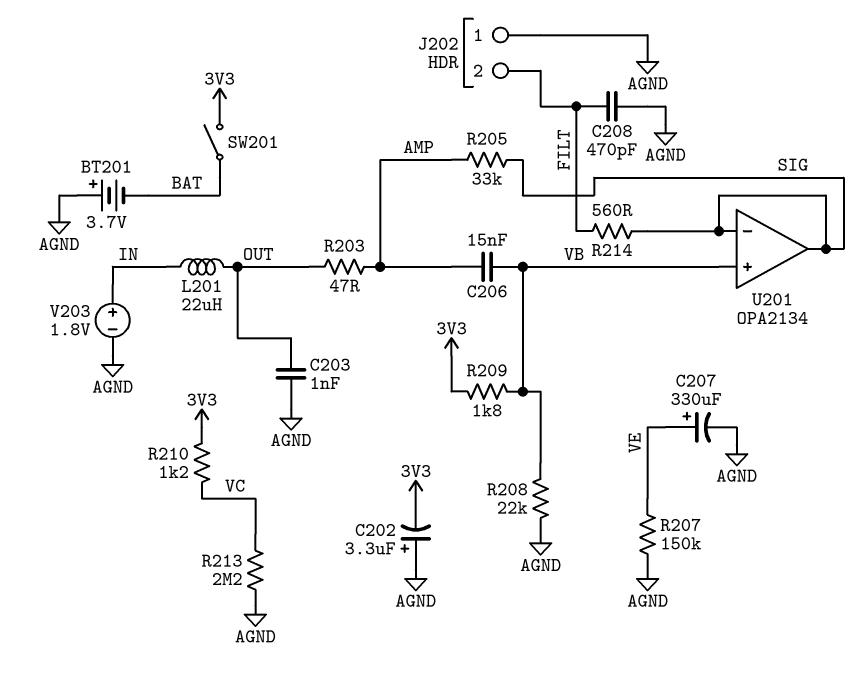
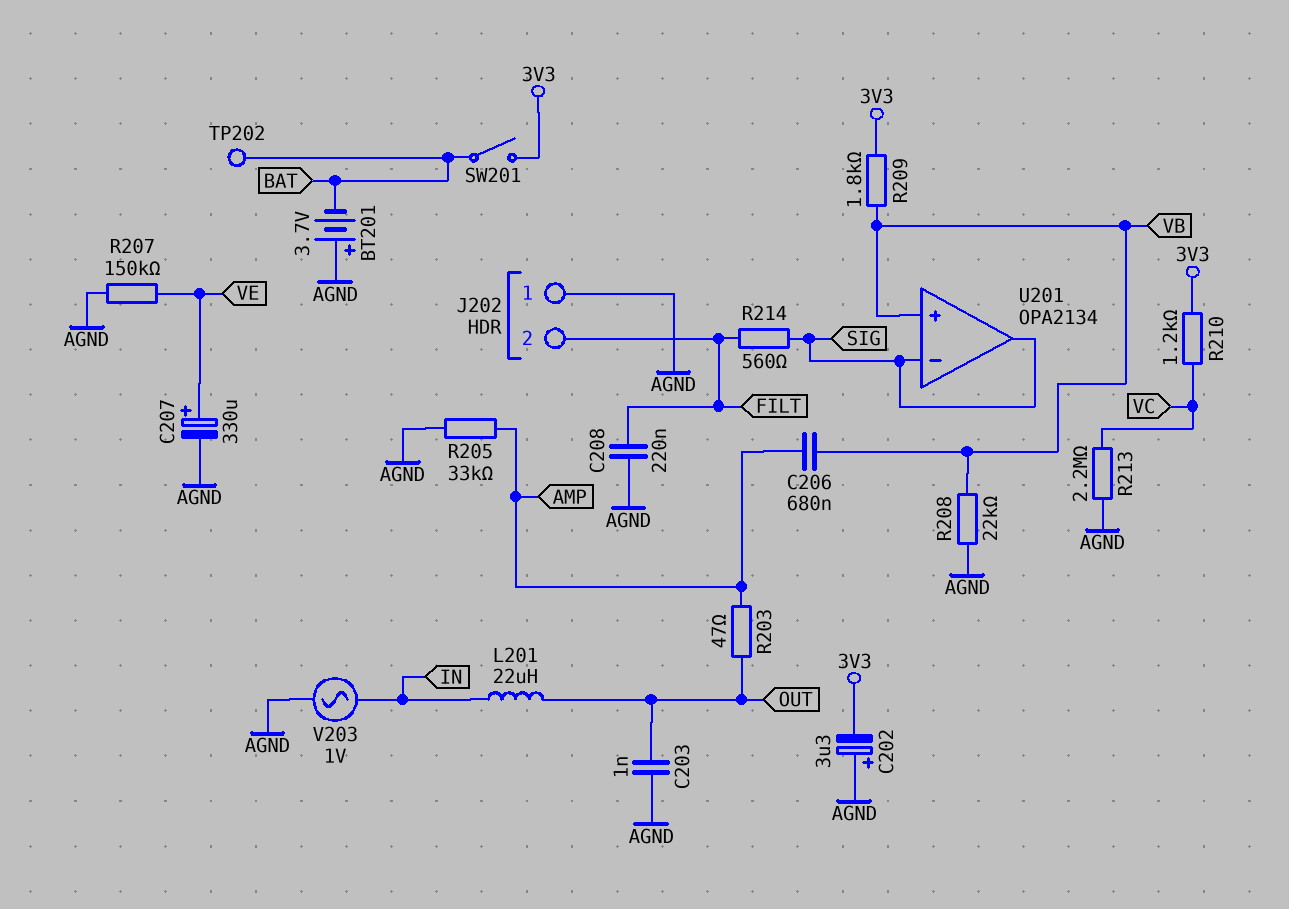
C206: 15nF (AMP, VB) -> 680nF (AMP, VB)
C208: 470pF (AGND, FILT) -> 220nF (AGND, FILT)
R205: 33k (AMP, SIG) -> 33k (AGND, AMP)
TP202: none -> test point (BAT)
V203: 1.8V (plus IN, minus AGND) -> AC 1V (AGND, IN)

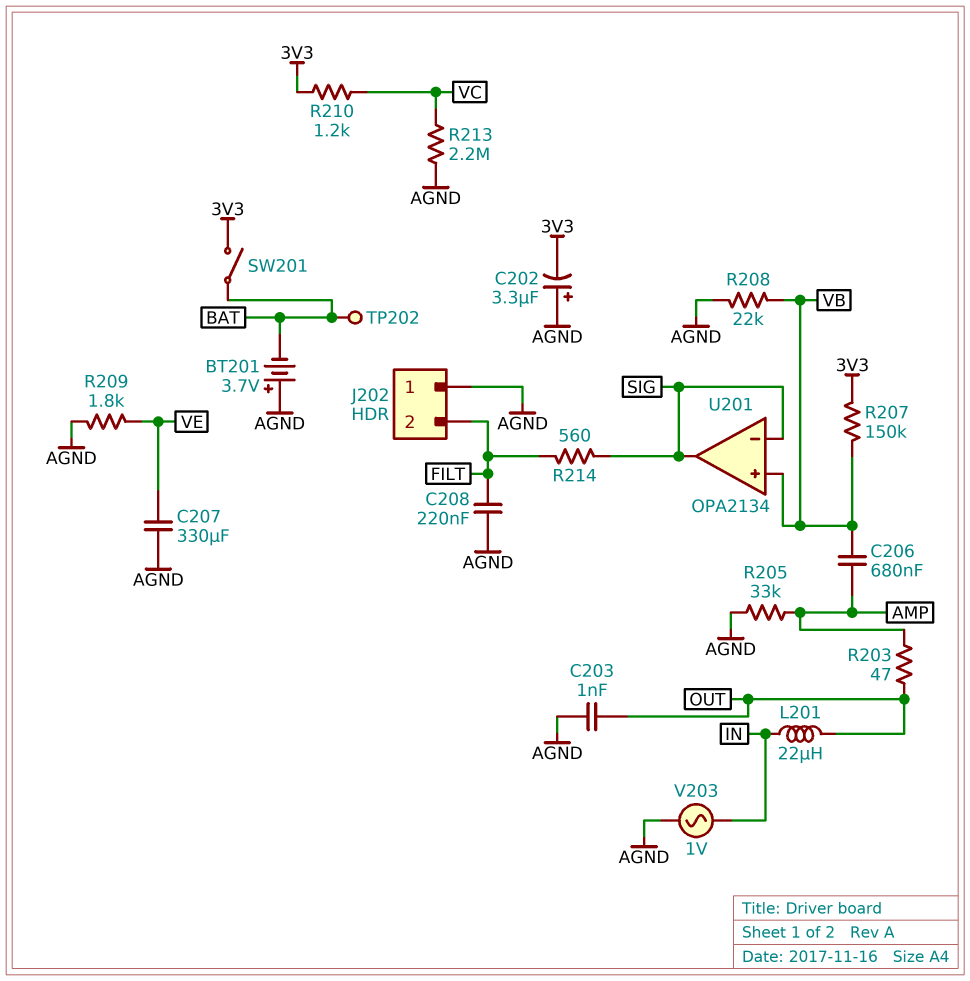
C207: 330uF (plus VE, minus AGND) -> 330uF (AGND, VE)
R207: 150k (AGND, VE) -> 150k (3V3, VB)
R209: 1.8k (3V3, VB) -> 1.8k (AGND, VE)

